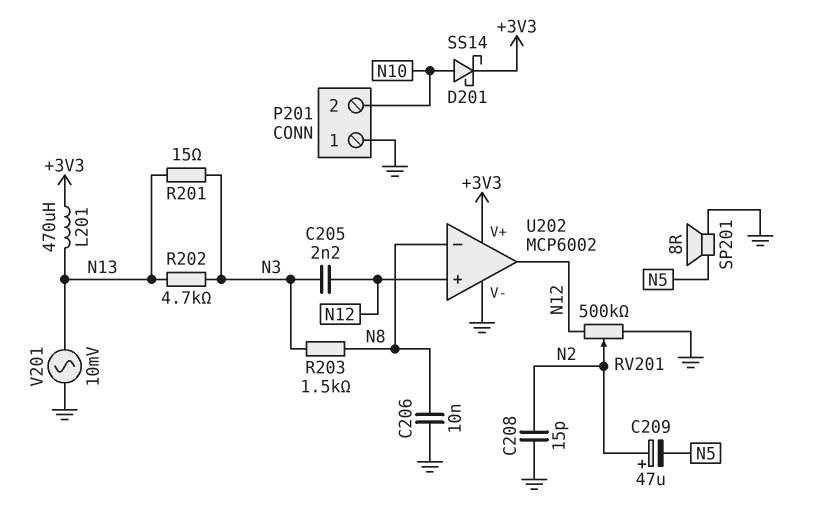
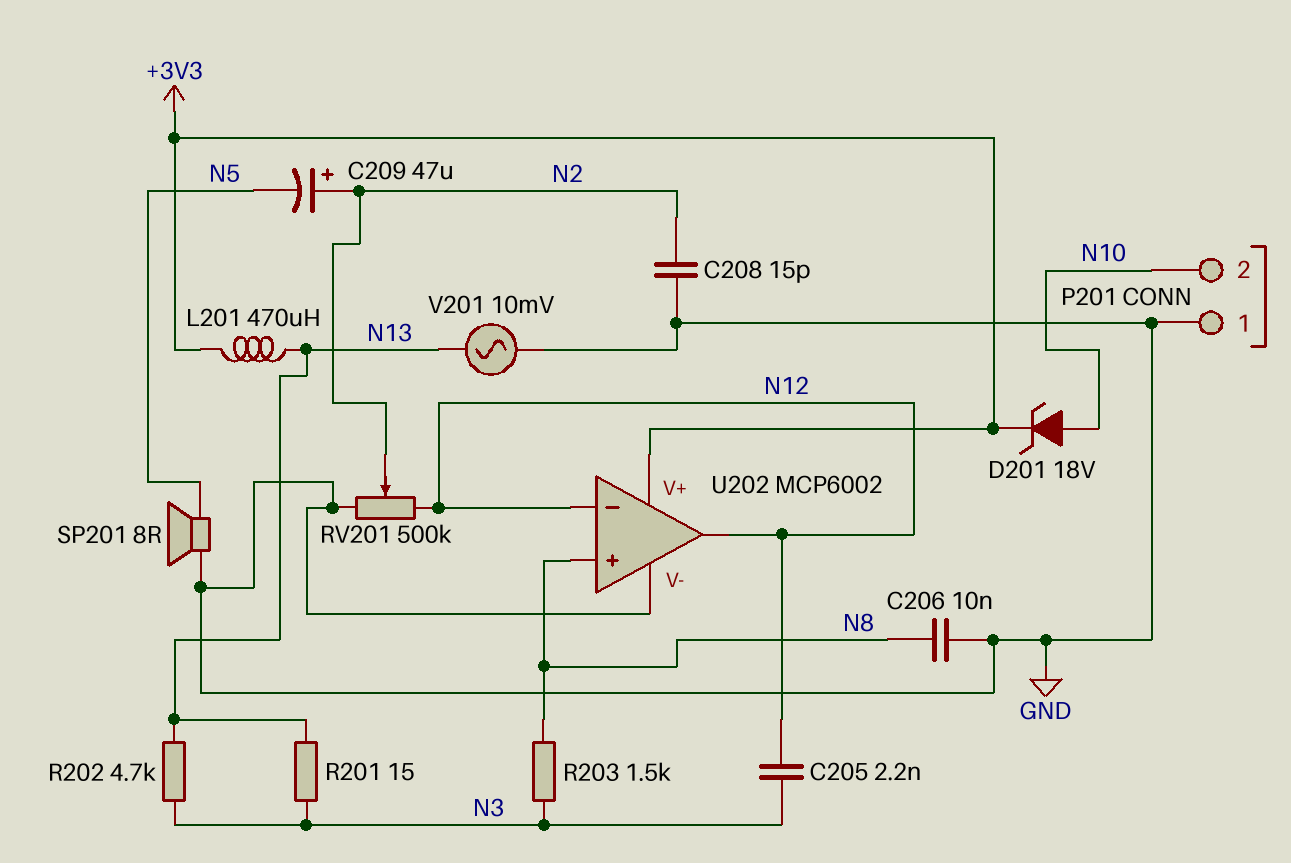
D201: schottky SS14 (A N10, K +3V3) -> zener 18V (A N10, K +3V3)
U202 pin in+: N12 -> N8
U202 pin in-: N8 -> N12

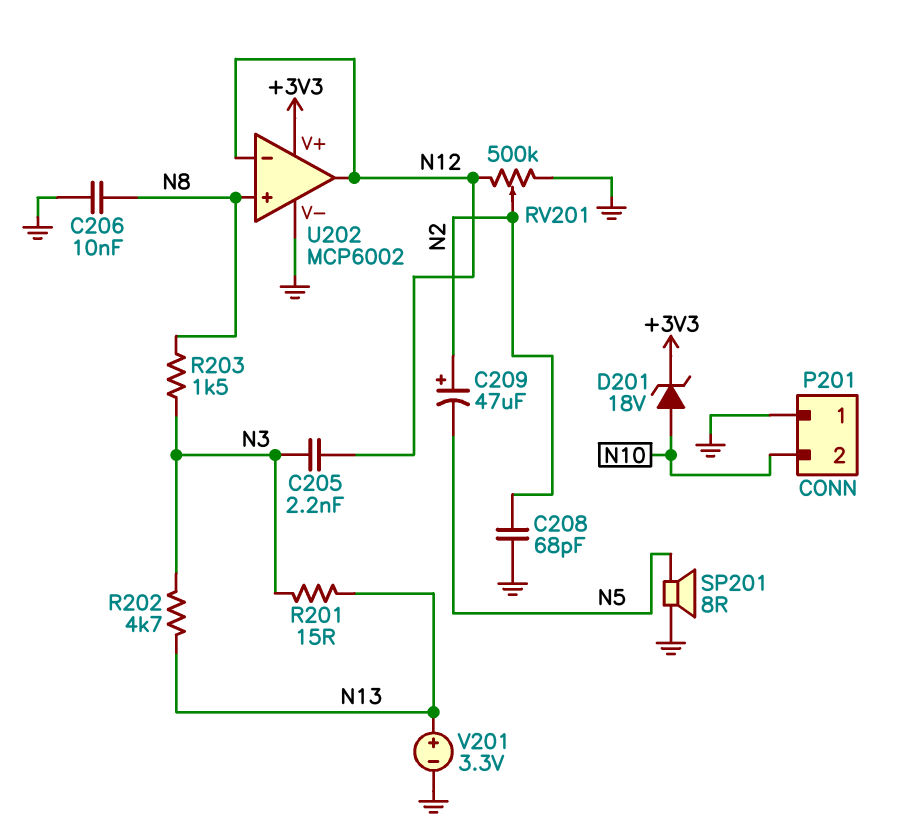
C208: 15pF (GND, N2) -> 68pF (GND, N2)
L201: 470uH (+3V3, N13) -> none
V201: AC 10mV (GND, N13) -> 3.3V (plus N13, minus GND)

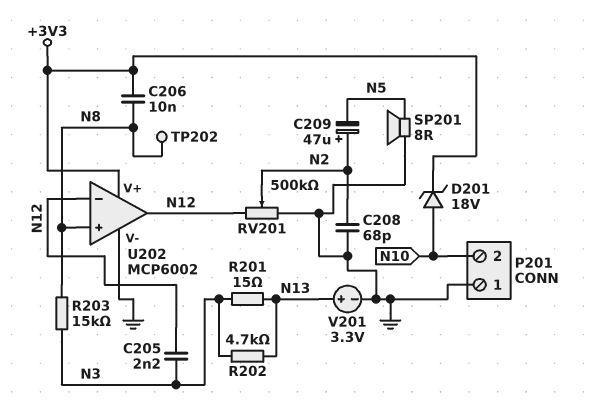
C206: 10nF (GND, N8) -> 10nF (+3V3, N8)
R203: 1.5k (N3, N8) -> 15k (N3, N8)
TP202: none -> test point (N8)

